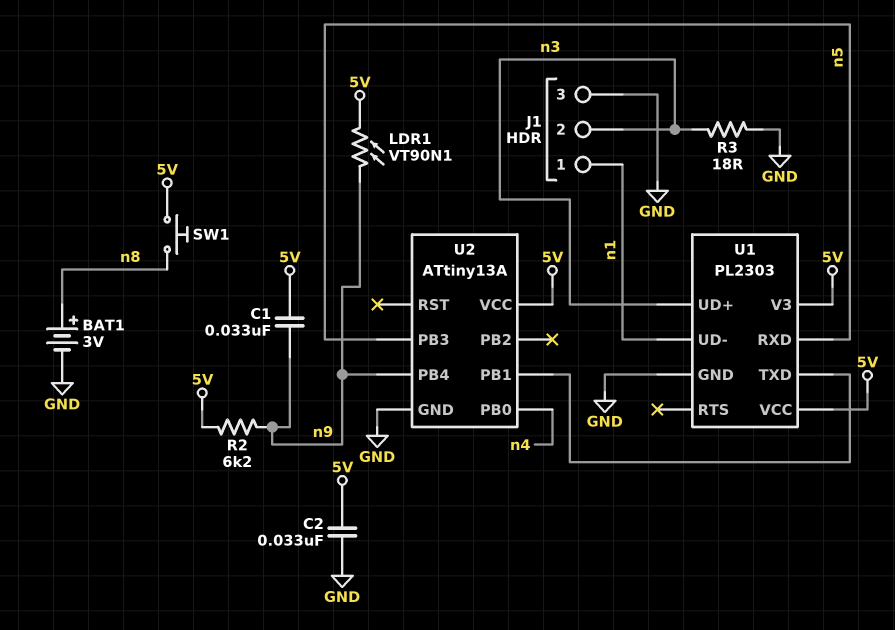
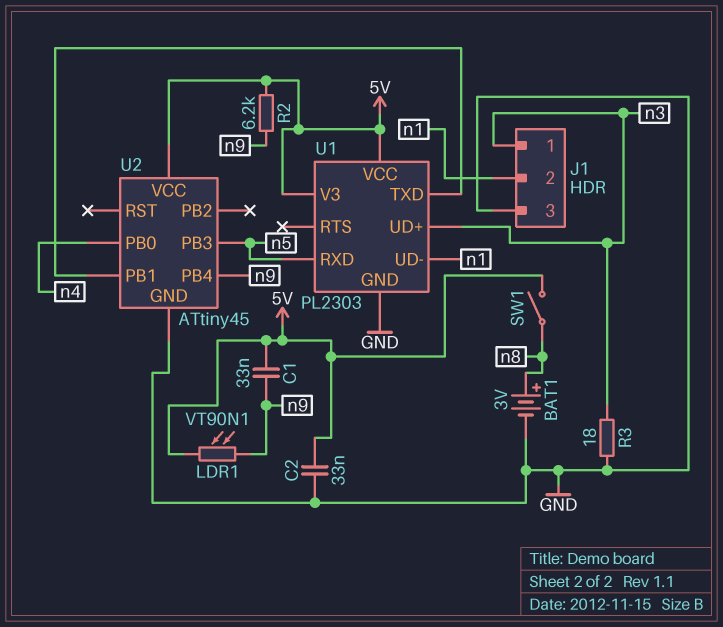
J1 pin 1: n1 -> n3
J1 pin 2: n3 -> n1
SW1: button (5V, n8) -> switch (5V, n8)
U2: ATtiny13A -> ATtiny45

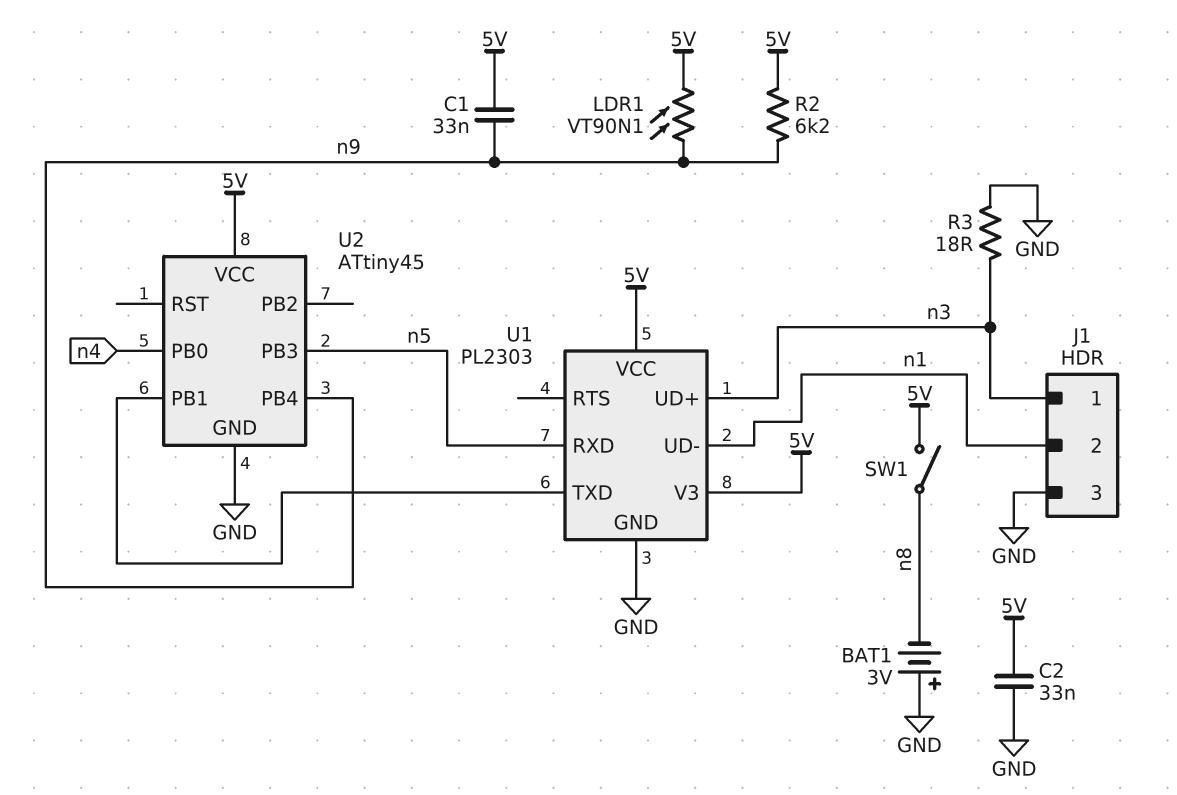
BAT1: 3V (plus n8, minus GND) -> 3V (plus GND, minus n8)

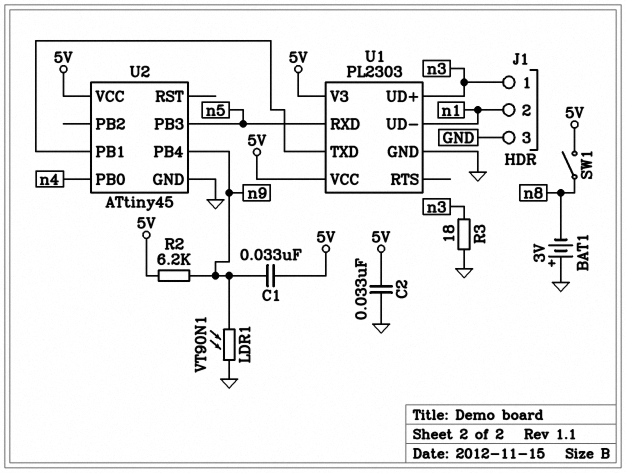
LDR1: VT90N1 (5V, n9) -> VT90N1 (GND, n9)

